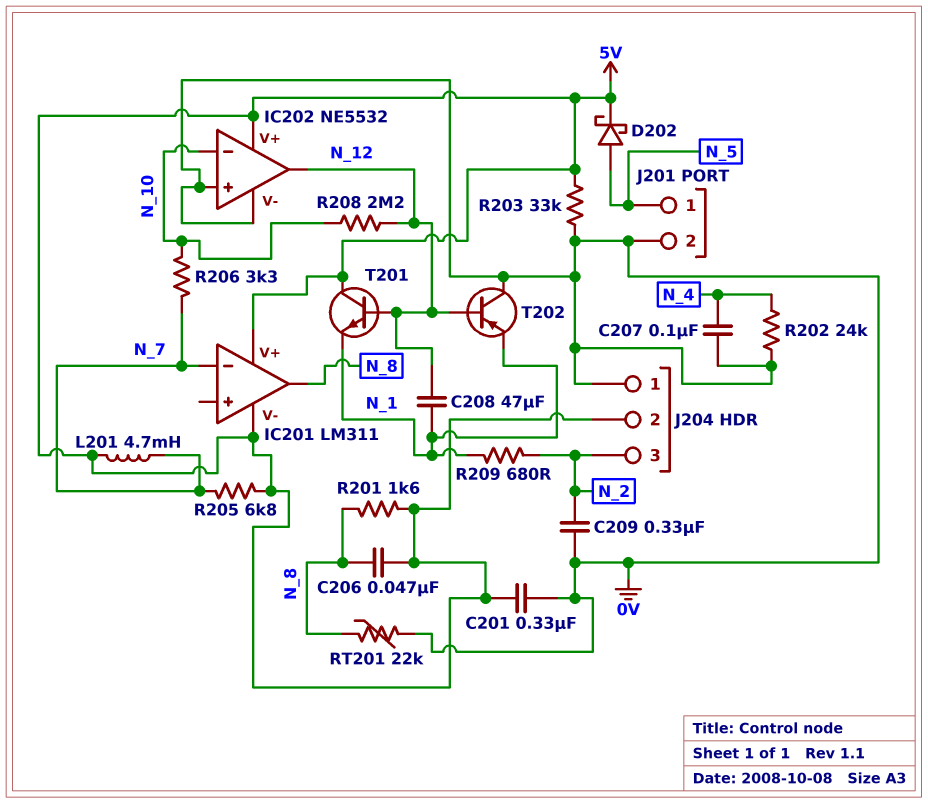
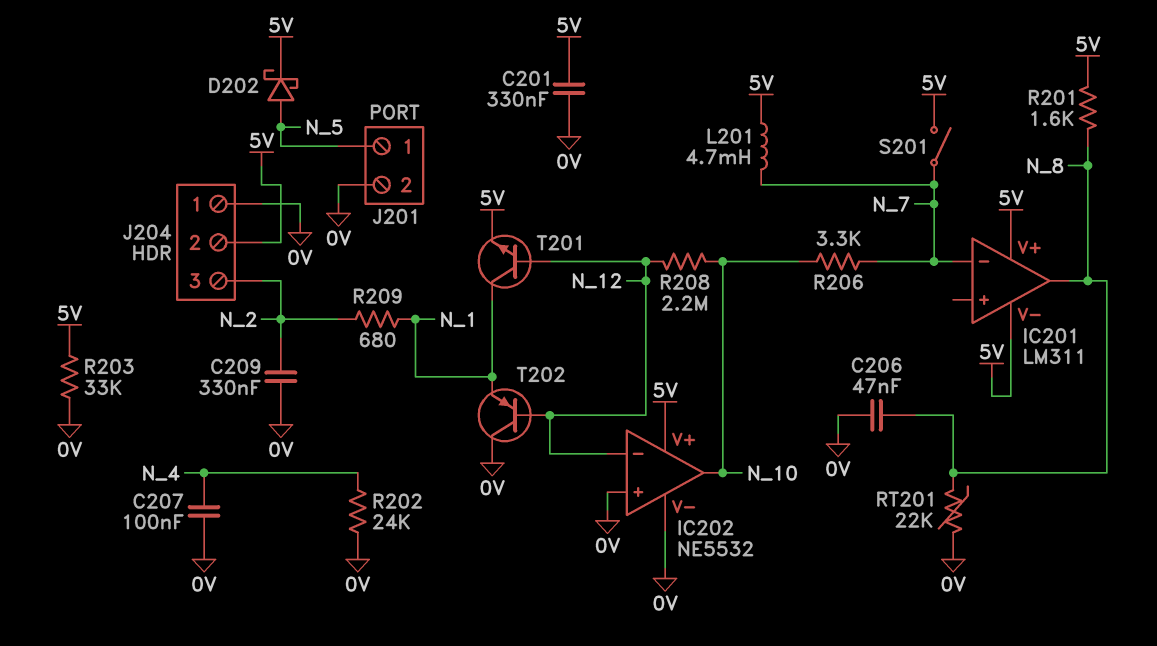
C206: 47nF (5V, N_8) -> 47nF (0V, N_8)
C208: 47uF (N_1, N_12) -> none
IC202 pin in-: N_10 -> N_12
IC202 pin out: N_12 -> N_10
R205: 6.8k (5V, N_7) -> none
S201: none -> switch (5V, N_7)
T201: NPN (B N_12, C 5V, E N_1) -> NPN (B N_12, C N_1, E 5V)

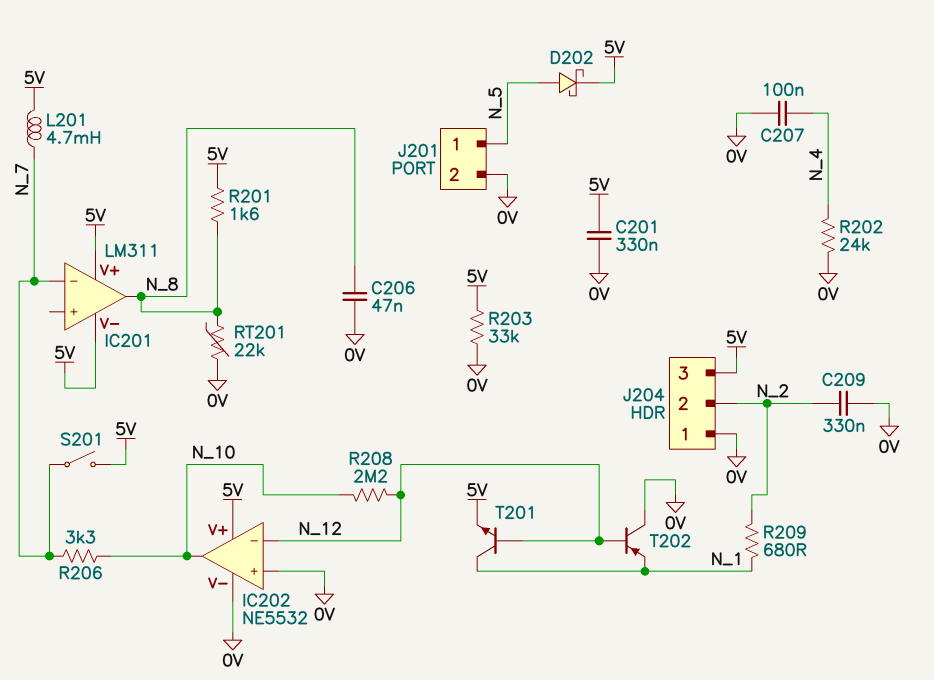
J204 pin 2: 5V -> N_2
J204 pin 3: N_2 -> 5V

